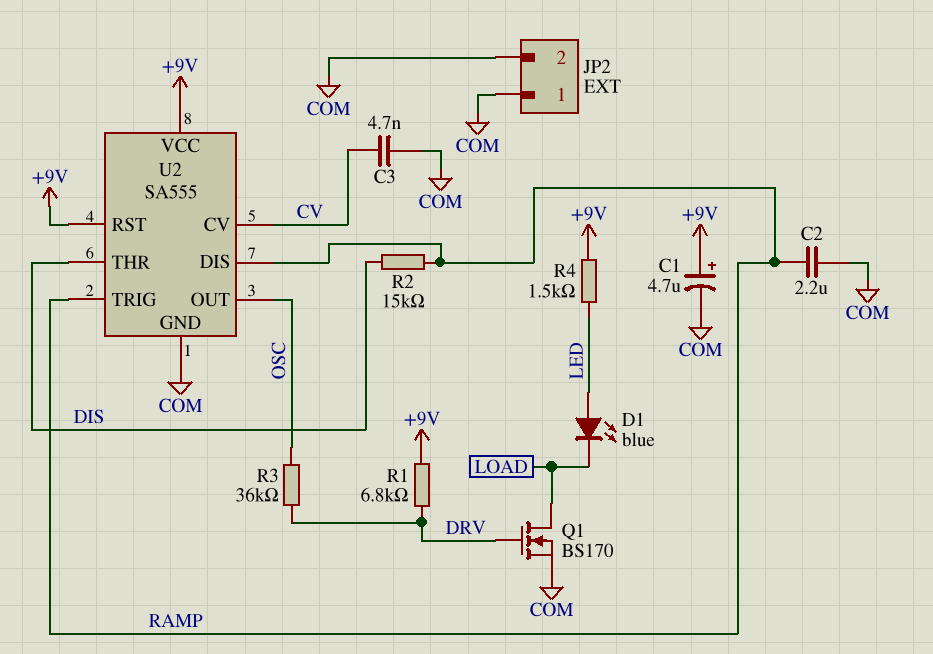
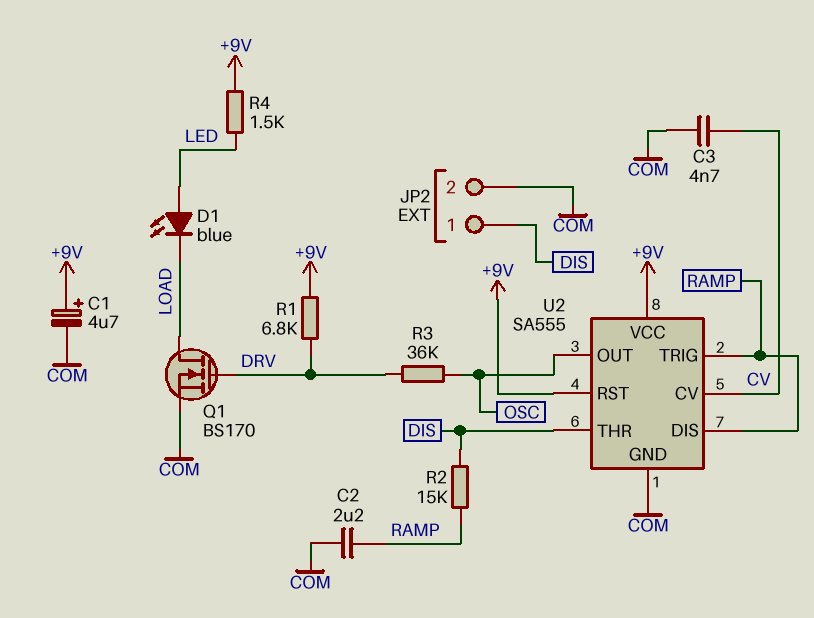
JP2 pin 1: COM -> DIS

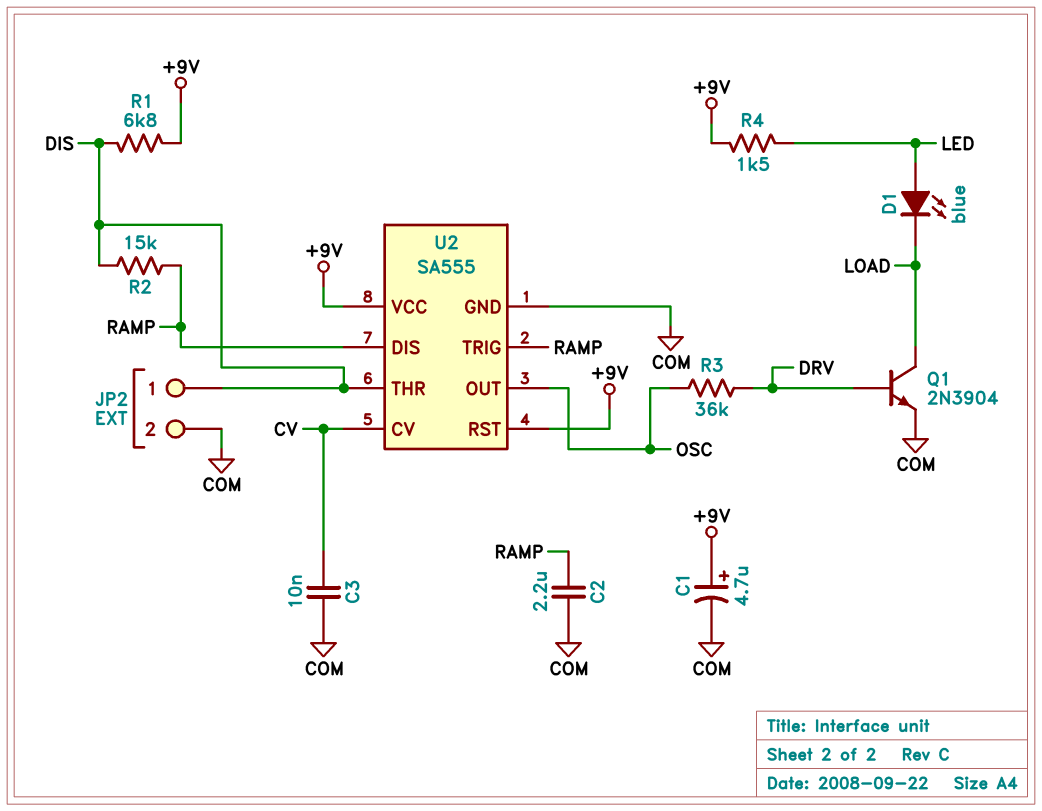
C3: 4.7nF (COM, CV) -> 10nF (COM, CV)
Q1: NMOS BS170 (G DRV, D LOAD, S COM) -> NPN 2N3904 (B DRV, C LOAD, E COM)
R1: 6.8k (+9V, DRV) -> 6.8k (+9V, DIS)

